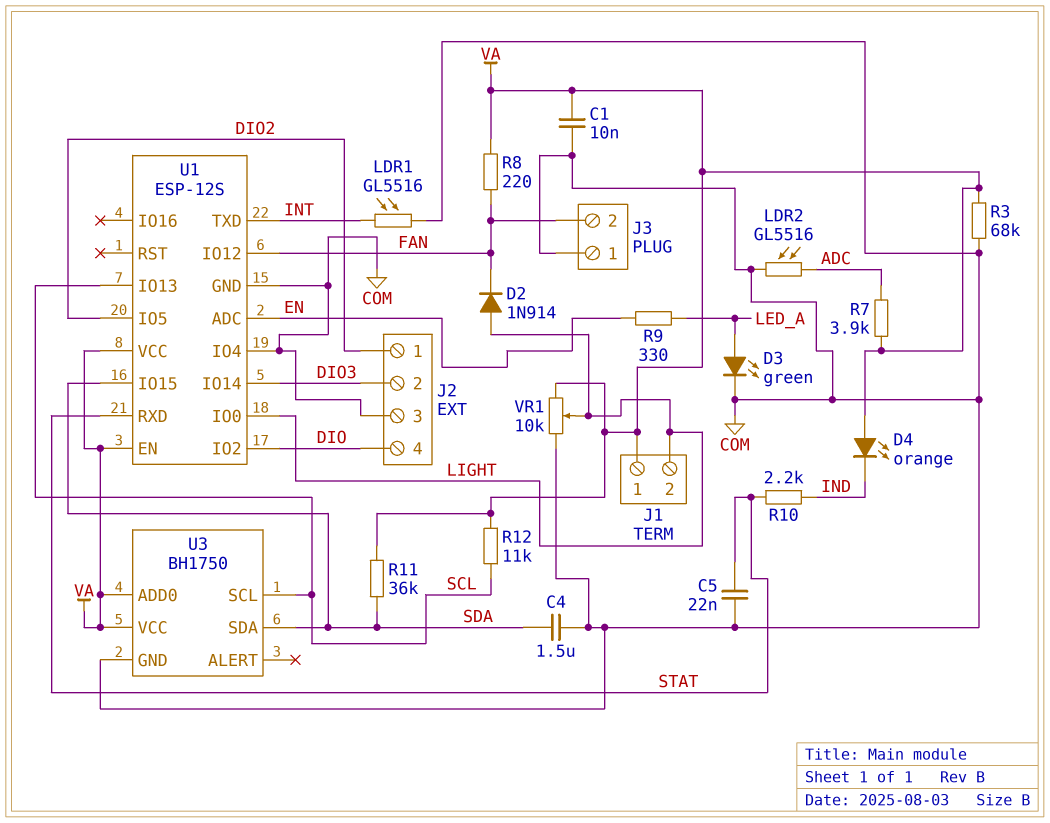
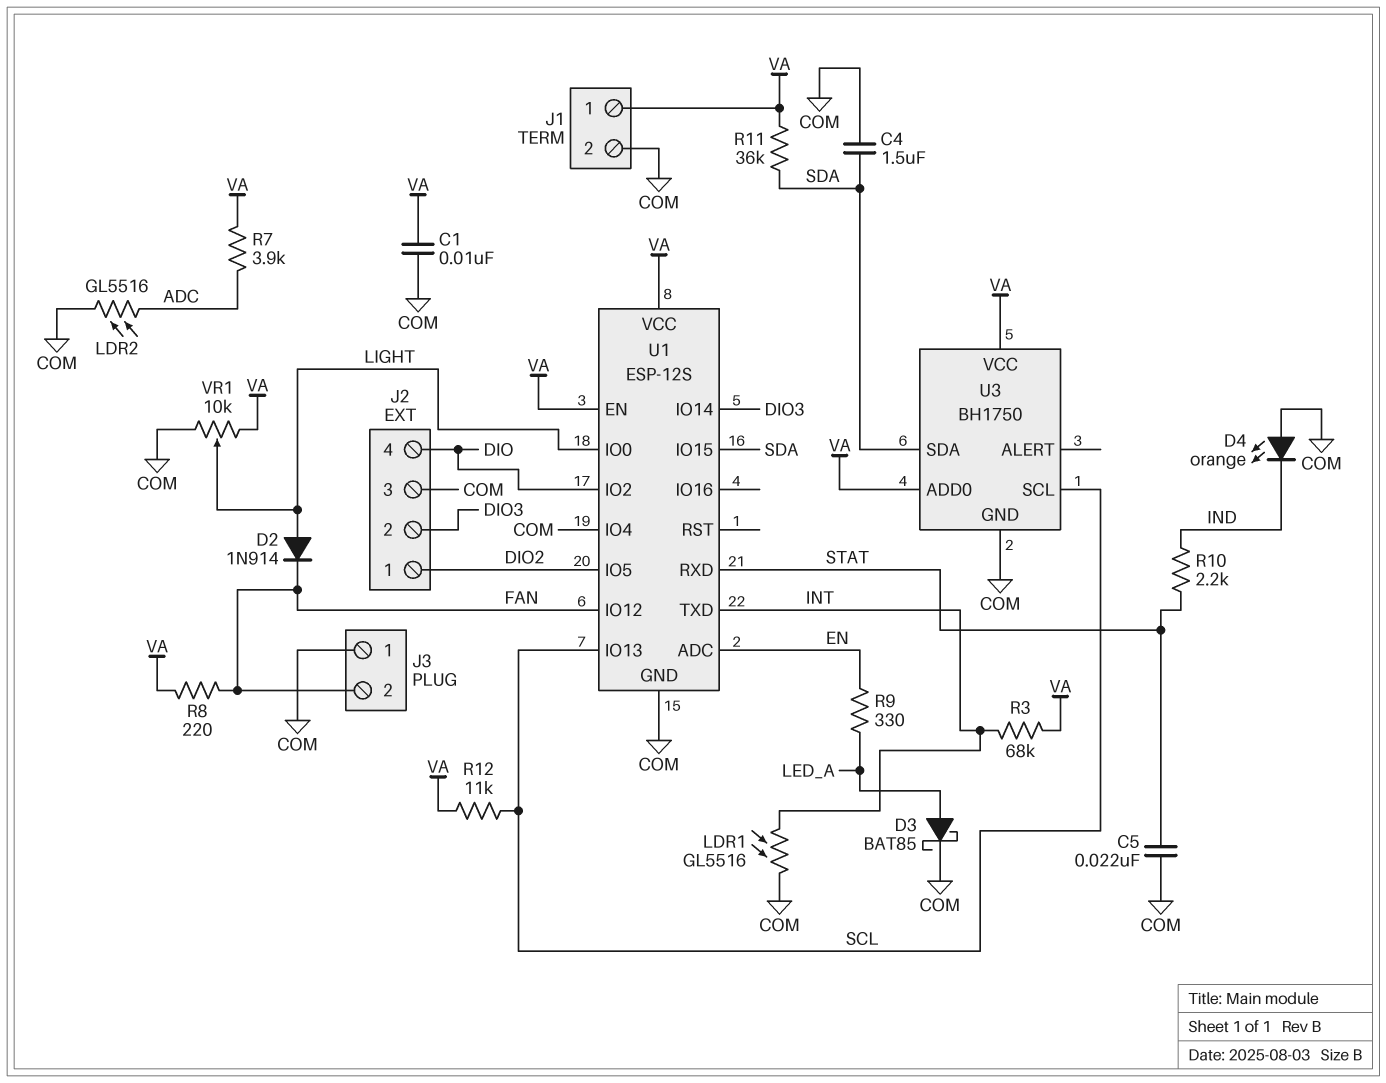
D3: LED green (A LED_A, K COM) -> schottky BAT85 (A LED_A, K COM)
D4: LED orange (A VA, K IND) -> LED orange (A COM, K IND)
J1 pin 2: LIGHT -> COM
R3: 68k (COM, VA) -> 68k (INT, VA)

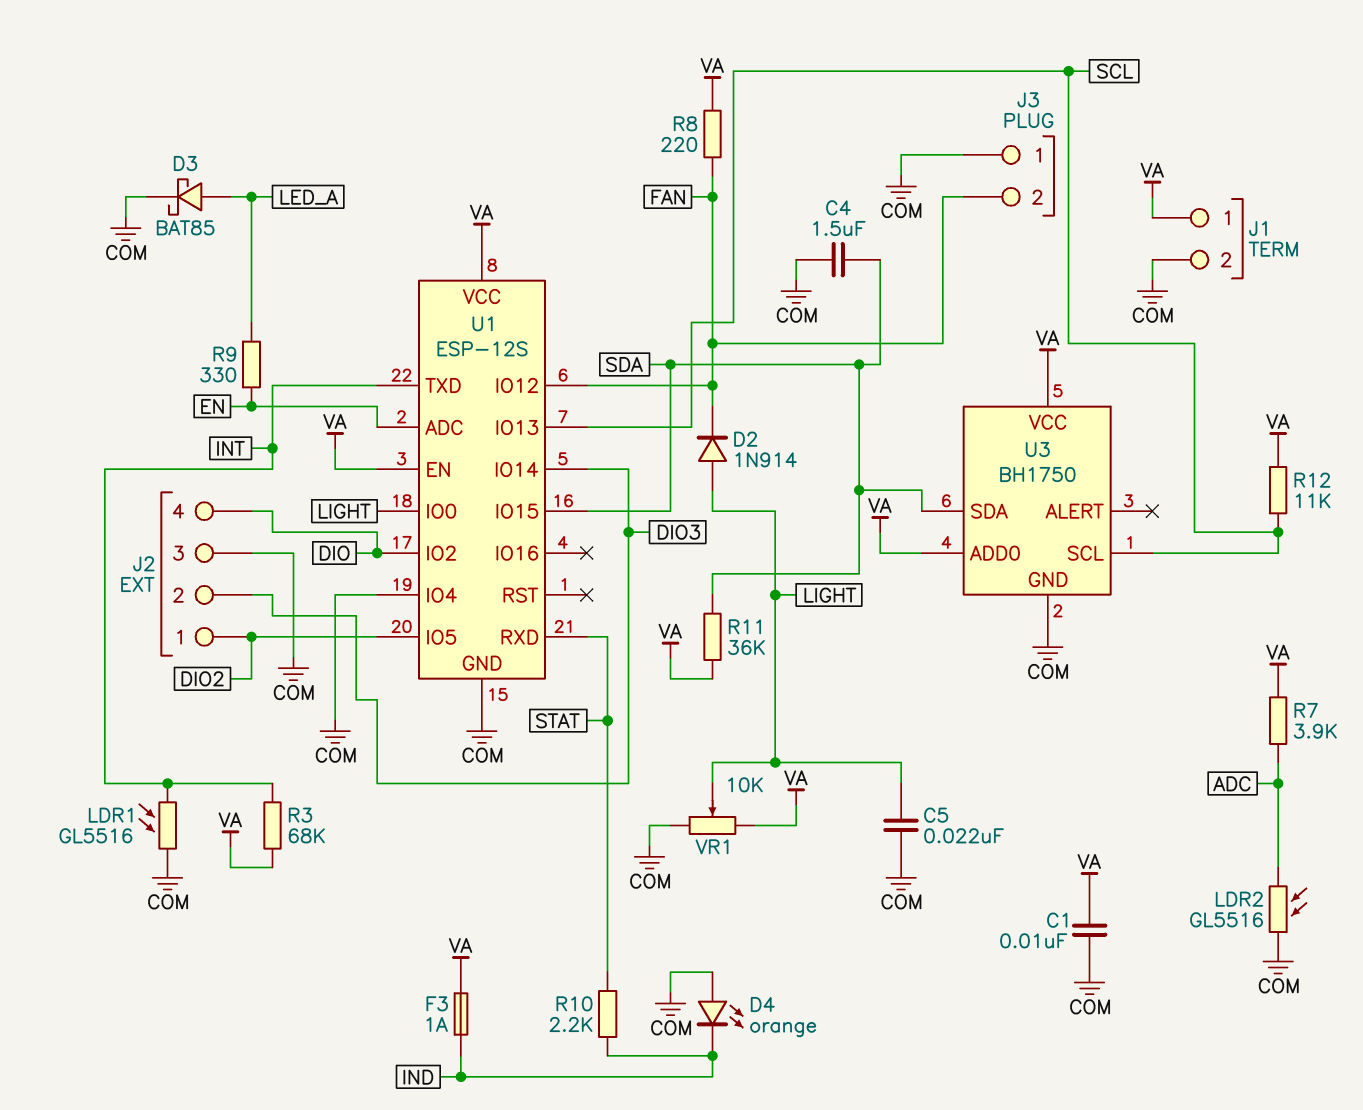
C5: 22nF (COM, STAT) -> 22nF (COM, LIGHT)
F3: none -> 1A (IND, VA)

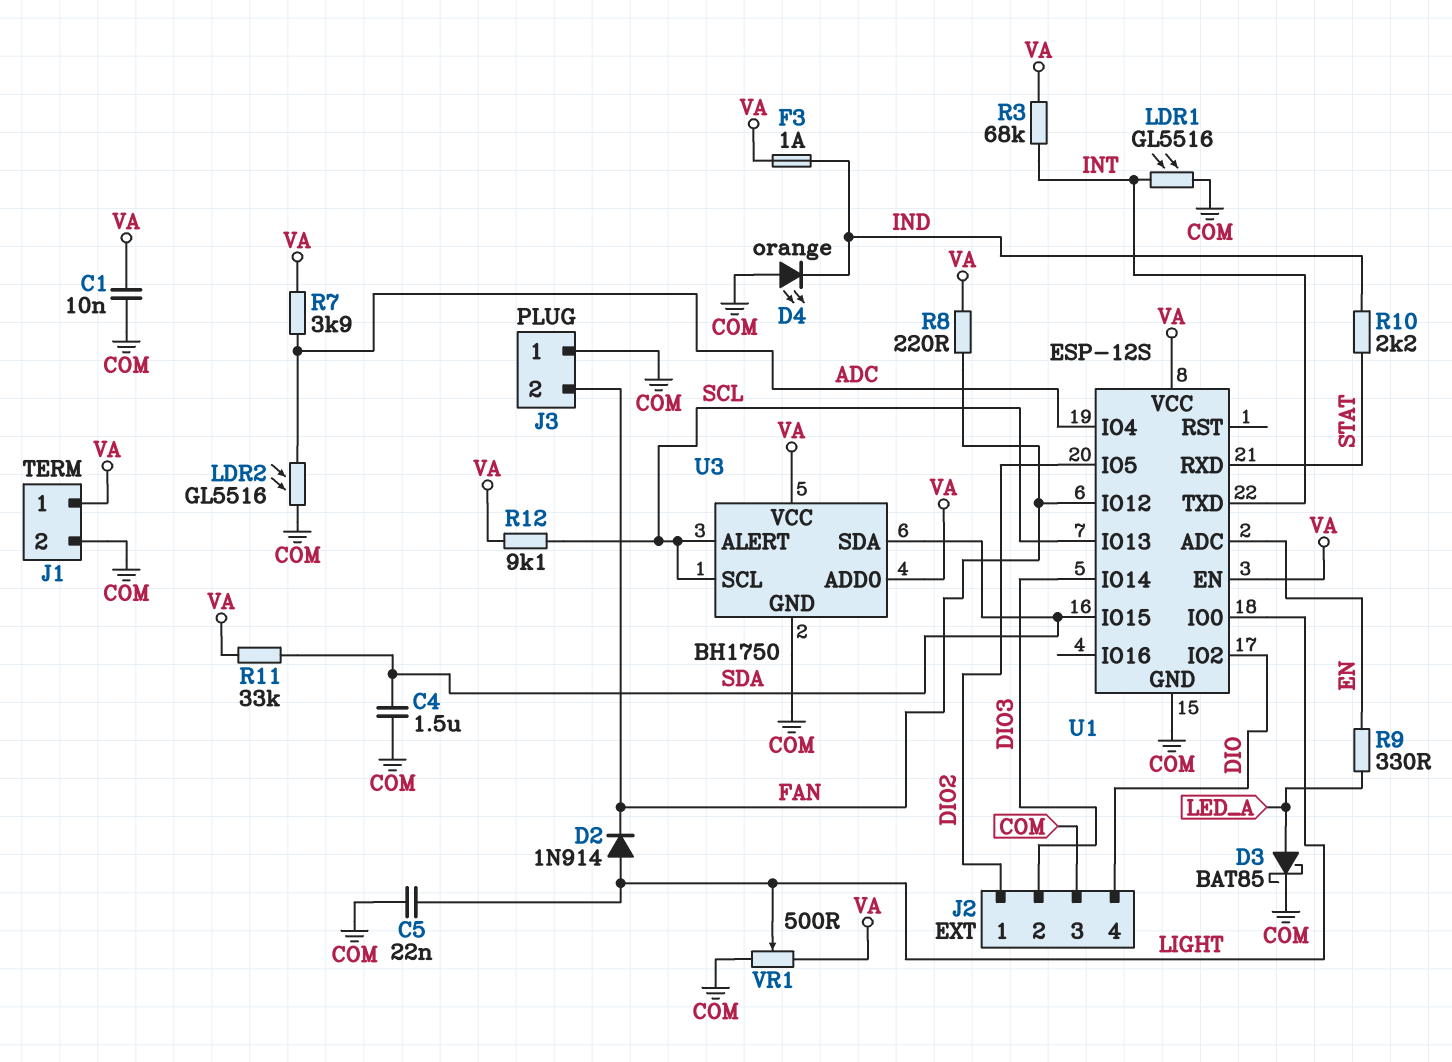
R11: 36k (SDA, VA) -> 33k (SDA, VA)
R12: 11k (SCL, VA) -> 9.1k (SCL, VA)
U1 pin IO4: COM -> ADC
U3 pin ALERT: none -> SCL
VR1: 10k (COM, VA, wiper LIGHT) -> 500 (COM, VA, wiper LIGHT)

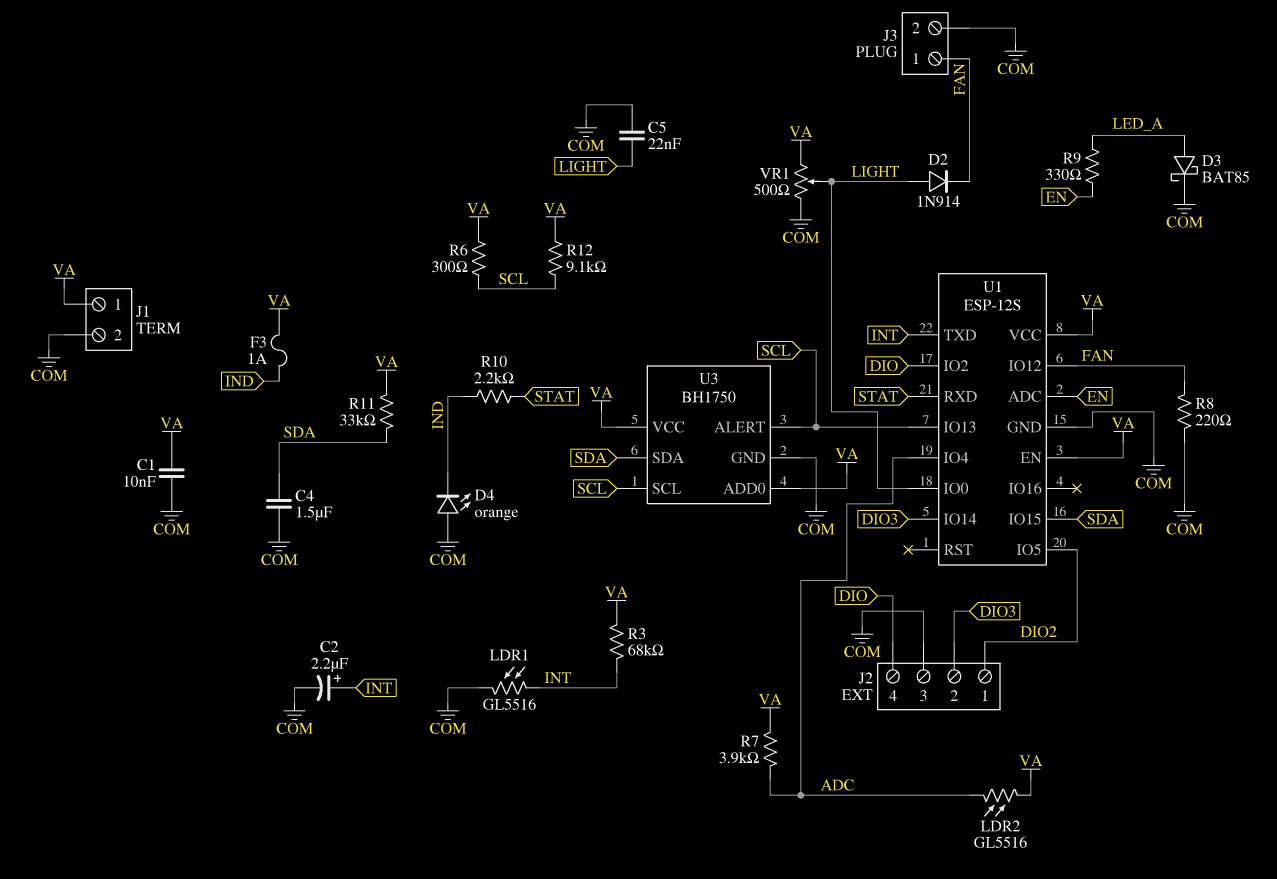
C2: none -> 2.2uF (plus INT, minus COM)
J3 pin 1: COM -> FAN
J3 pin 2: FAN -> COM
LDR2: GL5516 (ADC, COM) -> GL5516 (ADC, VA)
R6: none -> 300 (SCL, VA)
R8: 220 (FAN, VA) -> 220 (COM, FAN)

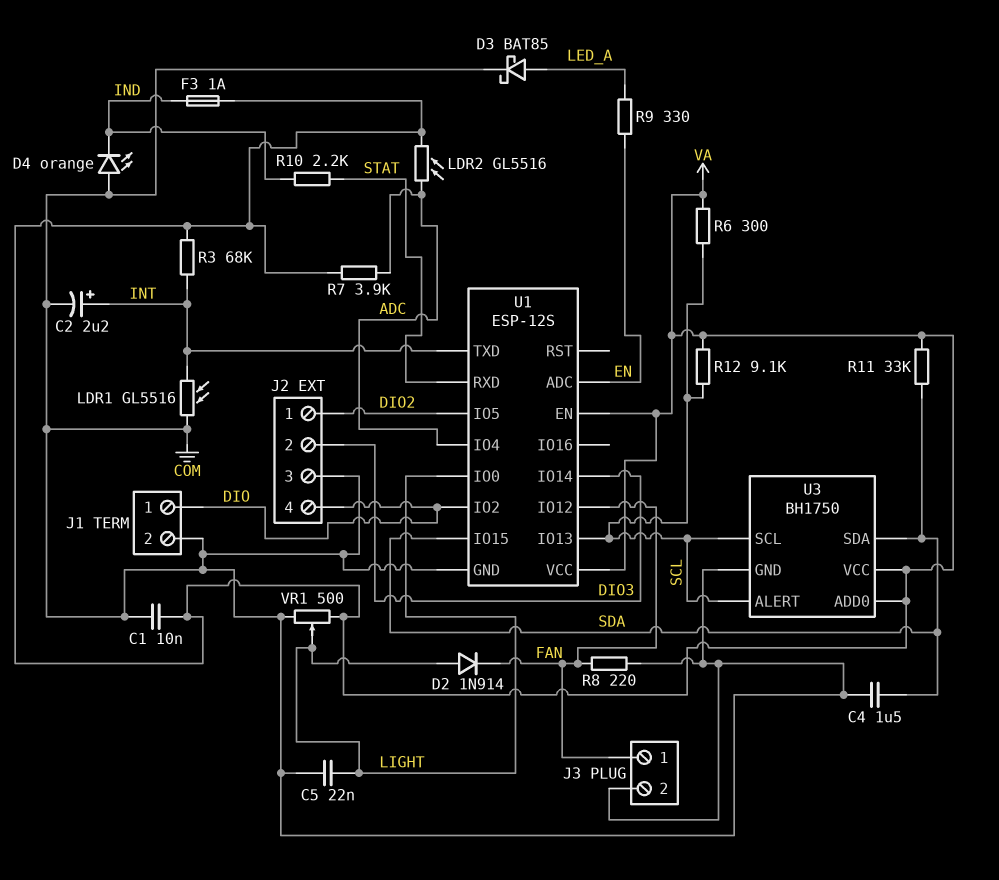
J1 pin 1: VA -> DIO

